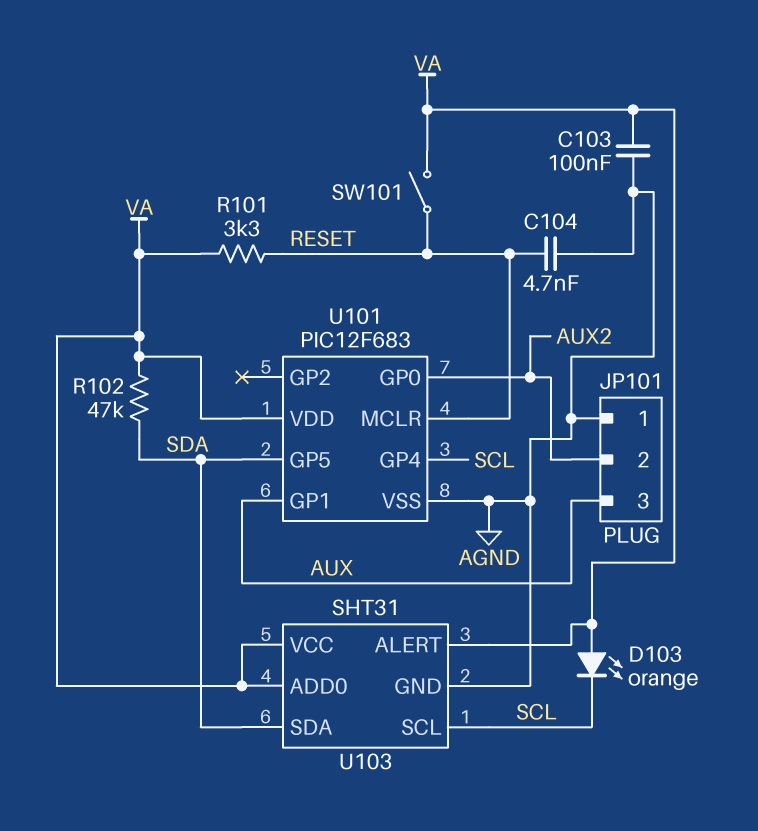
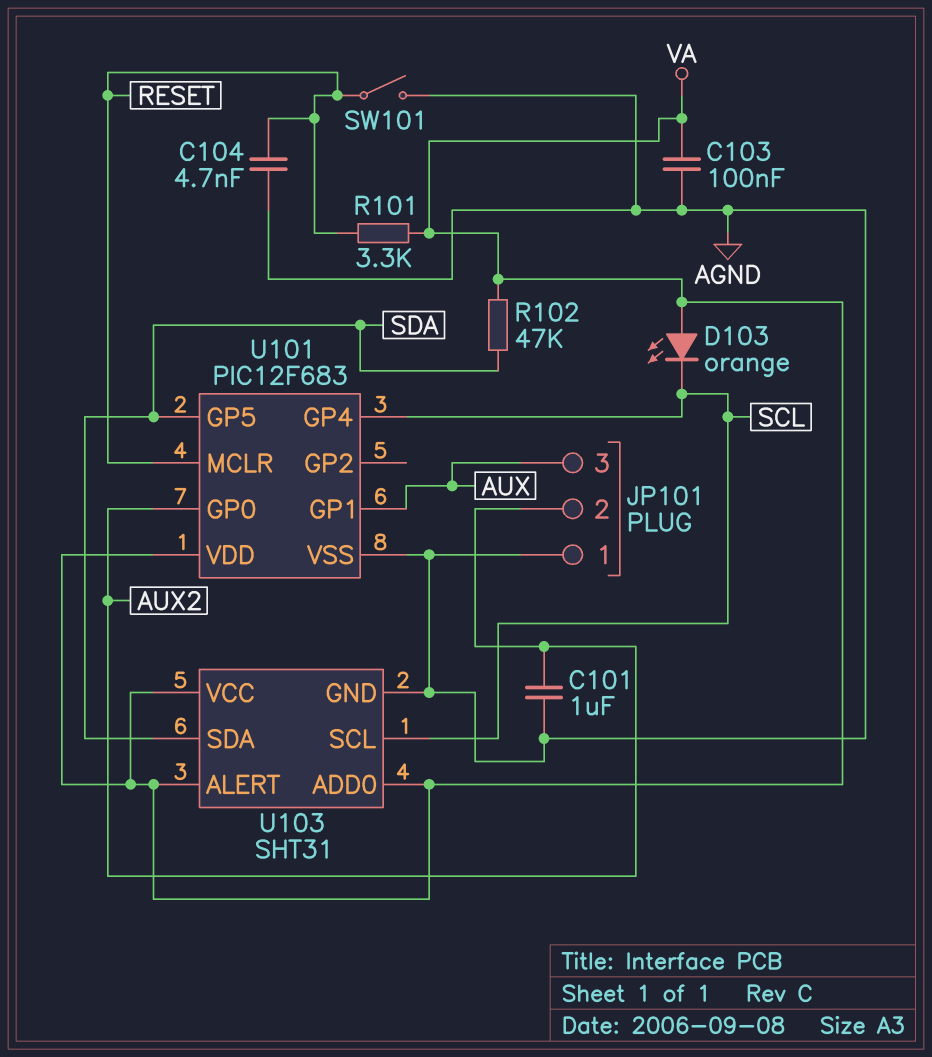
C101: none -> 1uF (AGND, AUX2)
SW101: switch (RESET, VA) -> switch (AGND, RESET)

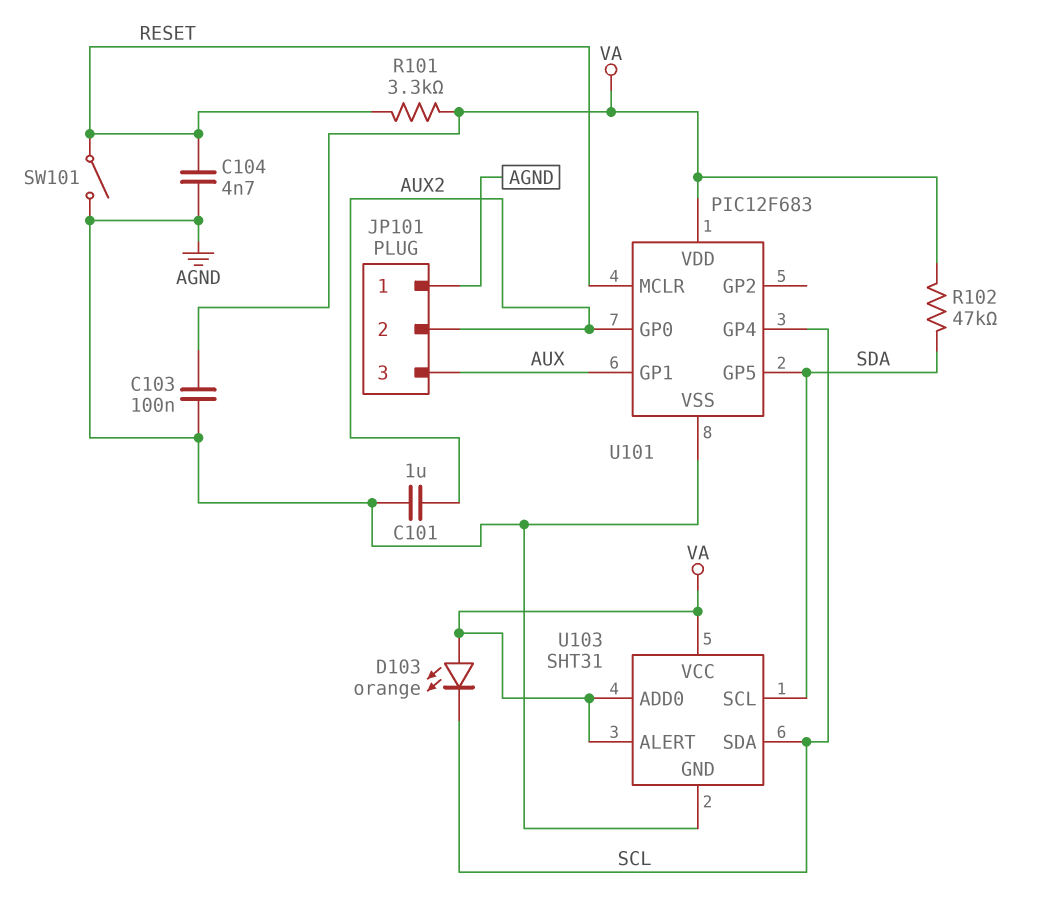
U103 pin SCL: SCL -> SDA
U103 pin SDA: SDA -> SCL

